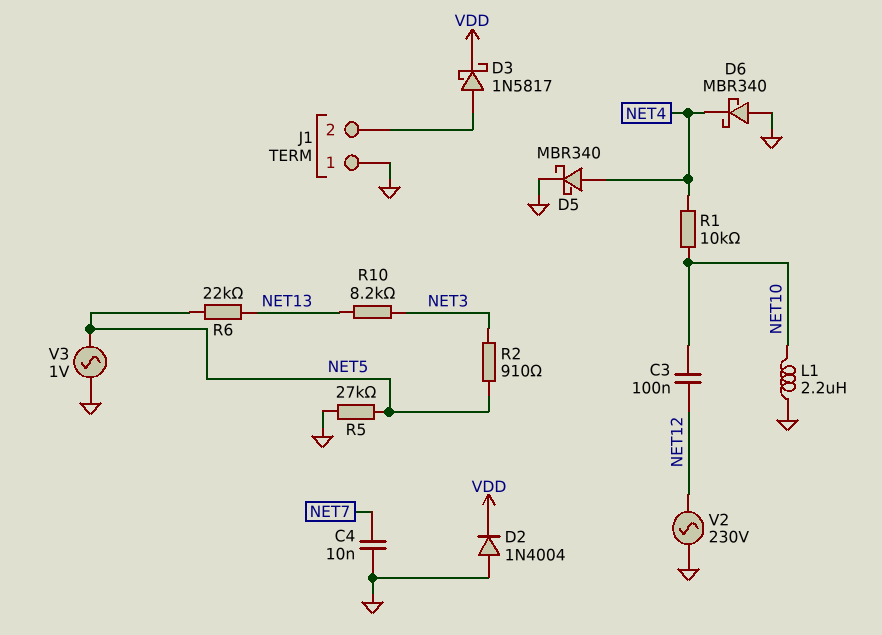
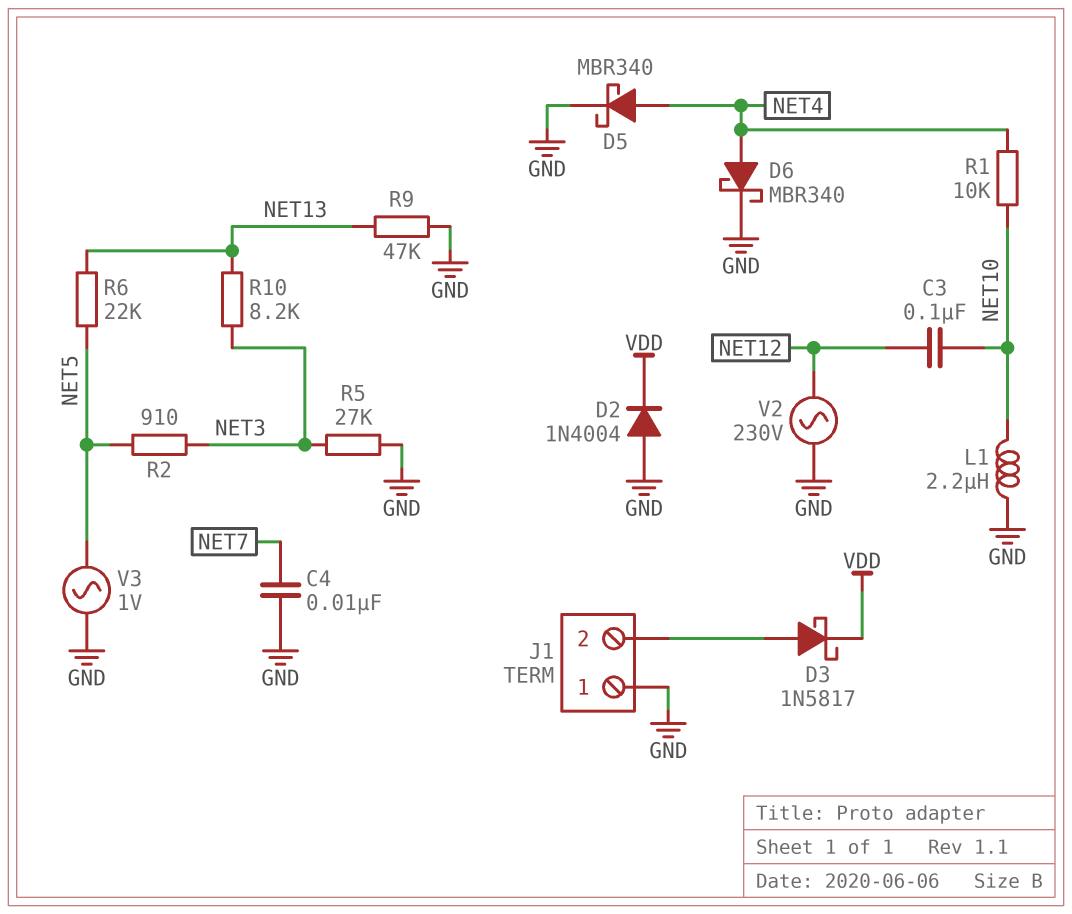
D6: schottky MBR340 (A GND, K NET4) -> schottky MBR340 (A NET4, K GND)
R5: 27k (GND, NET5) -> 27k (GND, NET3)
R9: none -> 47k (GND, NET13)

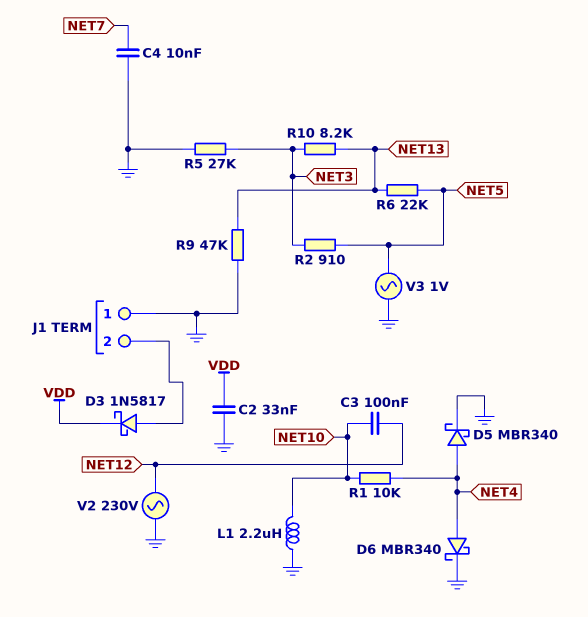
C2: none -> 33nF (GND, VDD)
D2: diode 1N4004 (A GND, K VDD) -> none

